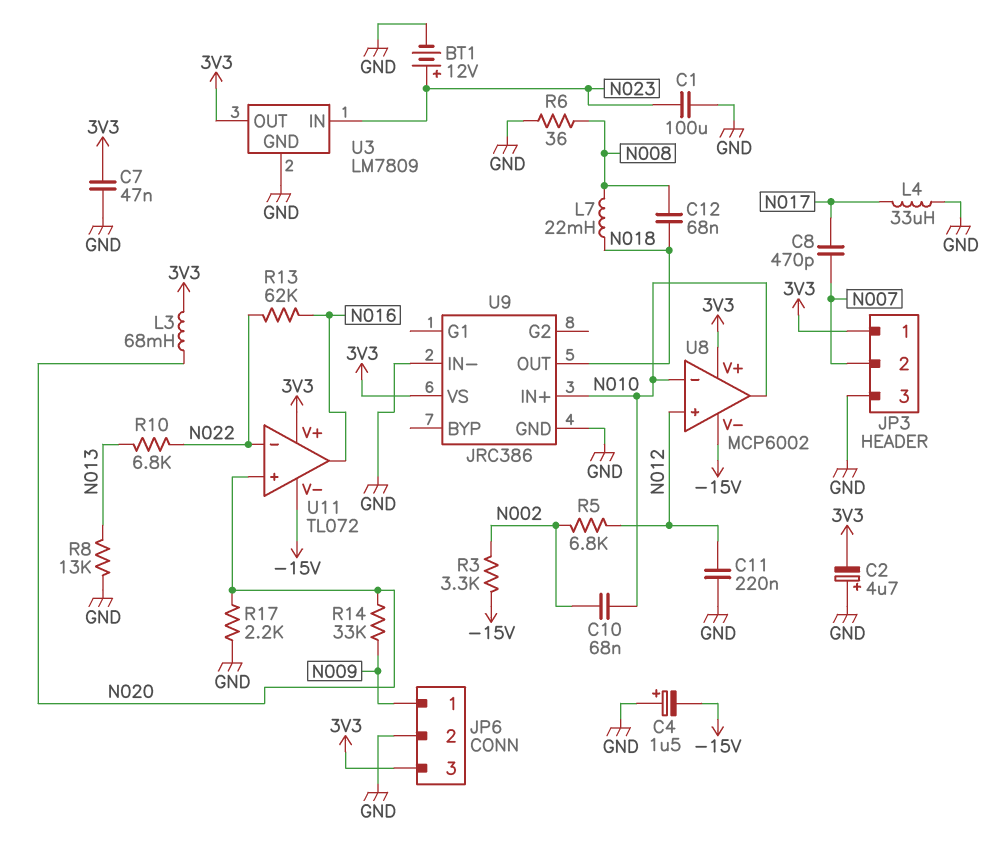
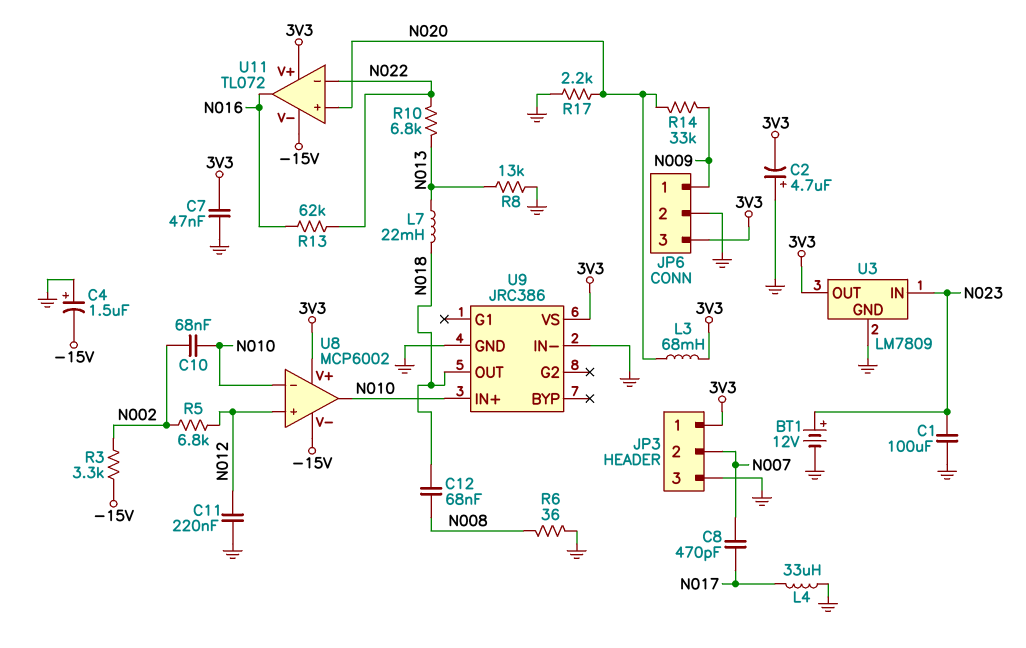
L7: 22mH (N008, N018) -> 22mH (N013, N018)

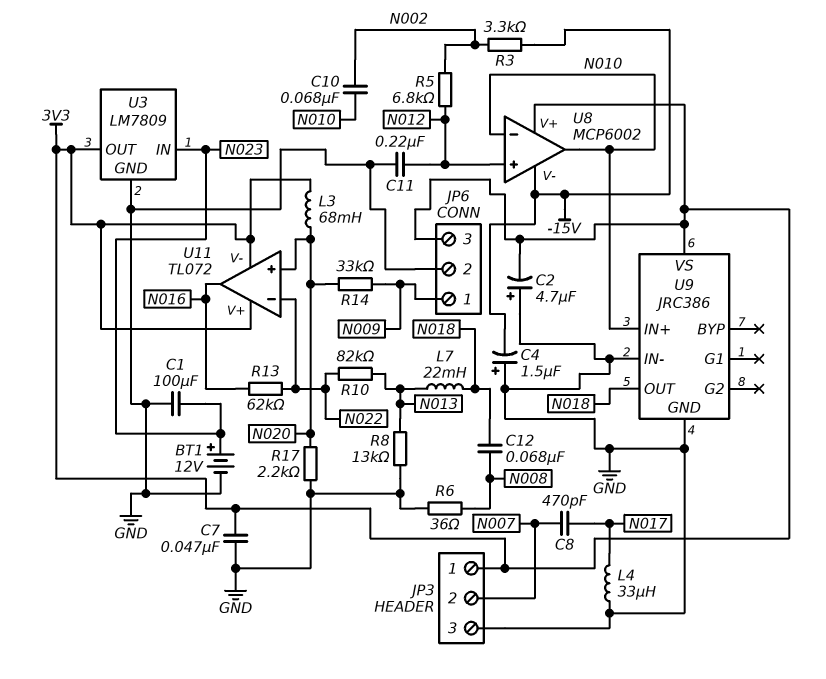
R10: 6.8k (N013, N022) -> 82k (N013, N022)
U11 pin V-: -15V -> 3V3

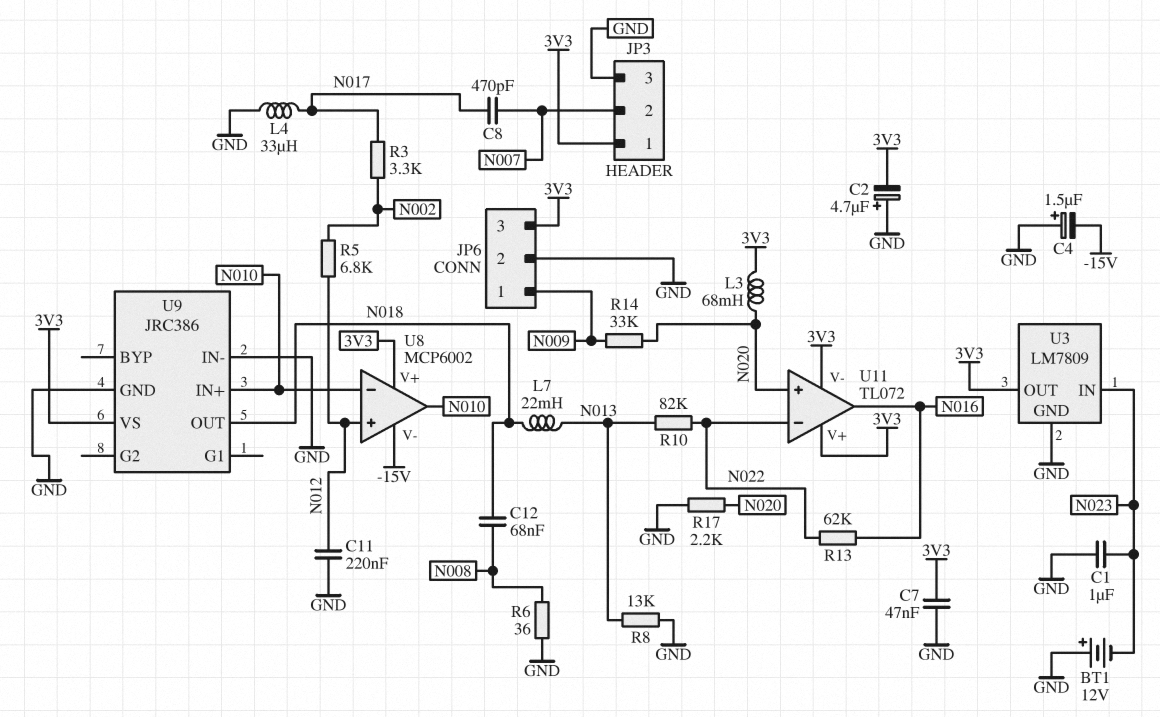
BT1: 12V (plus N023, minus GND) -> 12V (plus GND, minus N023)
C1: 100uF (GND, N023) -> 1uF (GND, N023)
C10: 68nF (N002, N010) -> none
R3: 3.3k (-15V, N002) -> 3.3k (N002, N017)

